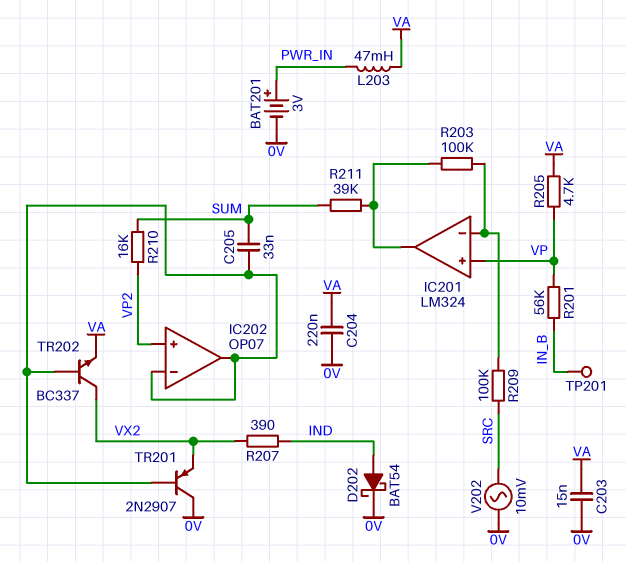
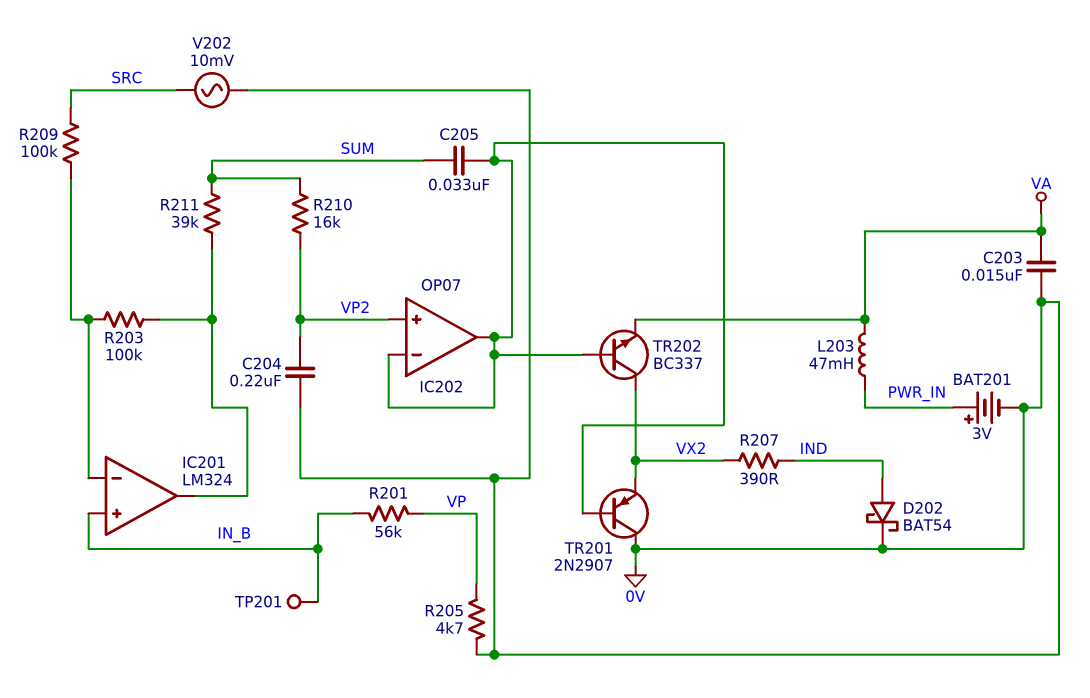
C204: 220nF (0V, VA) -> 220nF (0V, VP2)
IC201 pin in+: VP -> IN_B
R205: 4.7k (VA, VP) -> 4.7k (0V, VP)

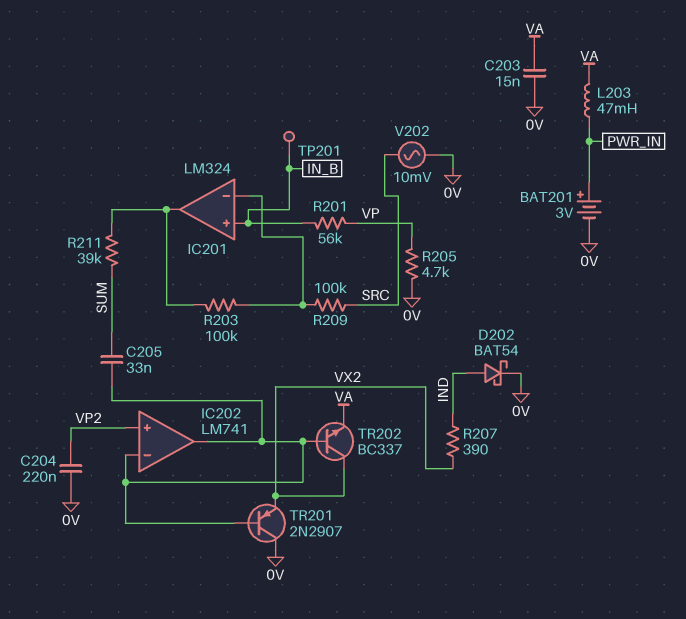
IC202: OP07 -> LM741
R210: 16k (SUM, VP2) -> none

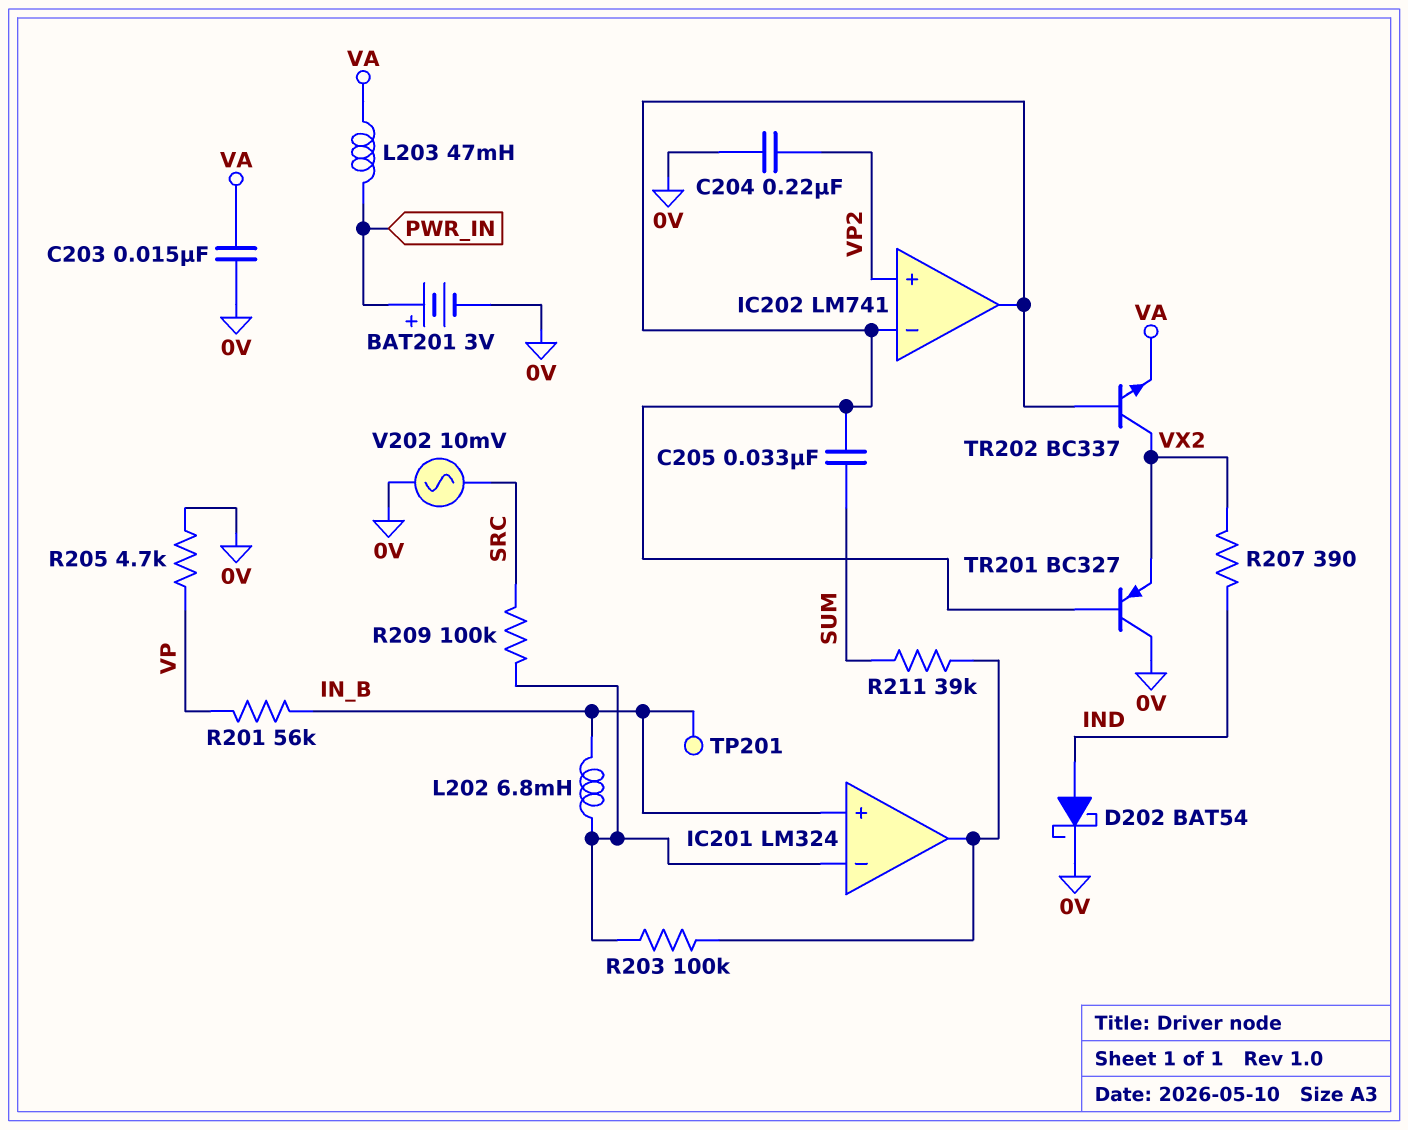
L202: none -> 6.8mH (IC201/in-, IN_B)
TR201: PNP 2N2907 (B IC202/in-, C 0V, E VX2) -> PNP BC327 (B IC202/in-, C 0V, E VX2)

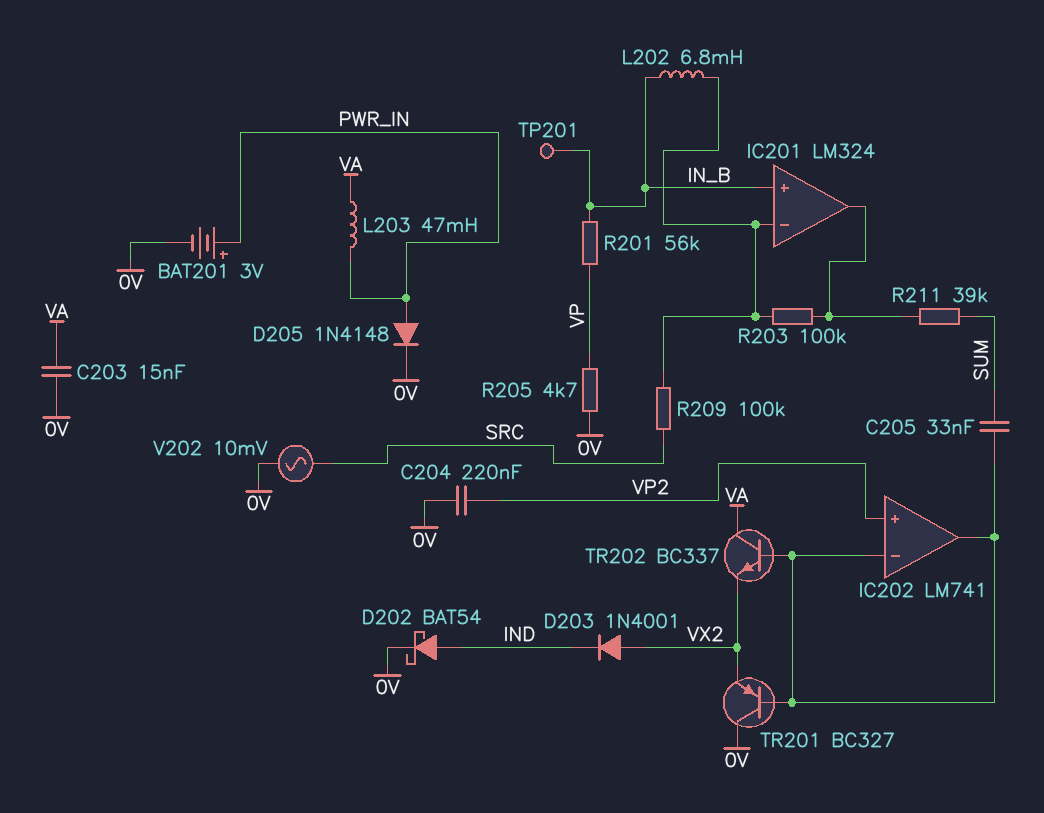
D203: none -> diode 1N4001 (A VX2, K IND)
D205: none -> diode 1N4148 (A PWR_IN, K 0V)
R207: 390 (IND, VX2) -> none
TR202: NPN BC337 (B IC202/in-, C VX2, E VA) -> NPN BC337 (B IC202/in-, C VA, E VX2)

